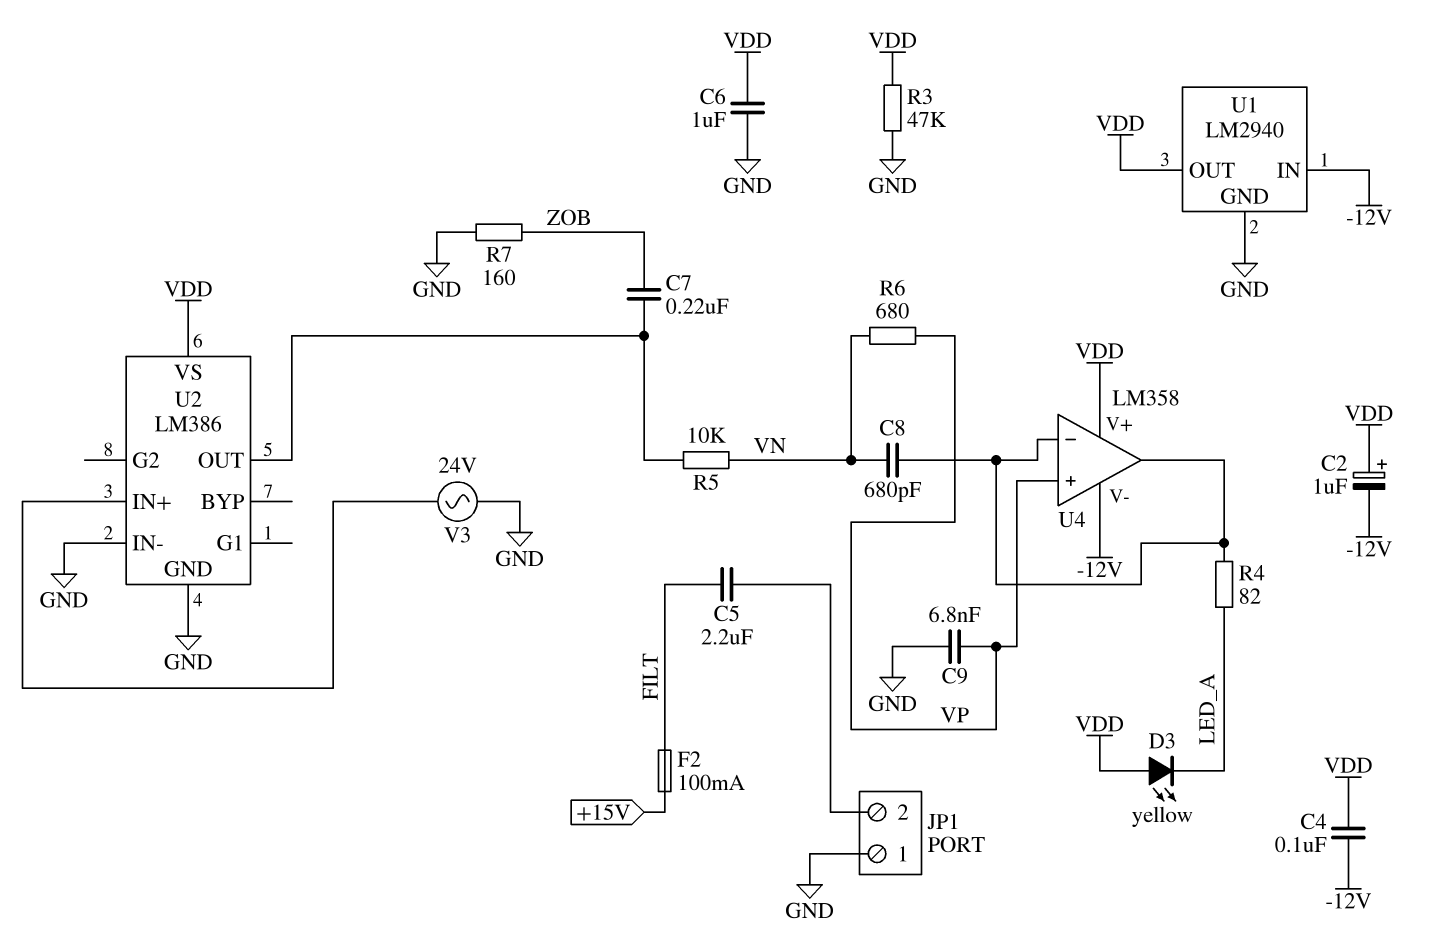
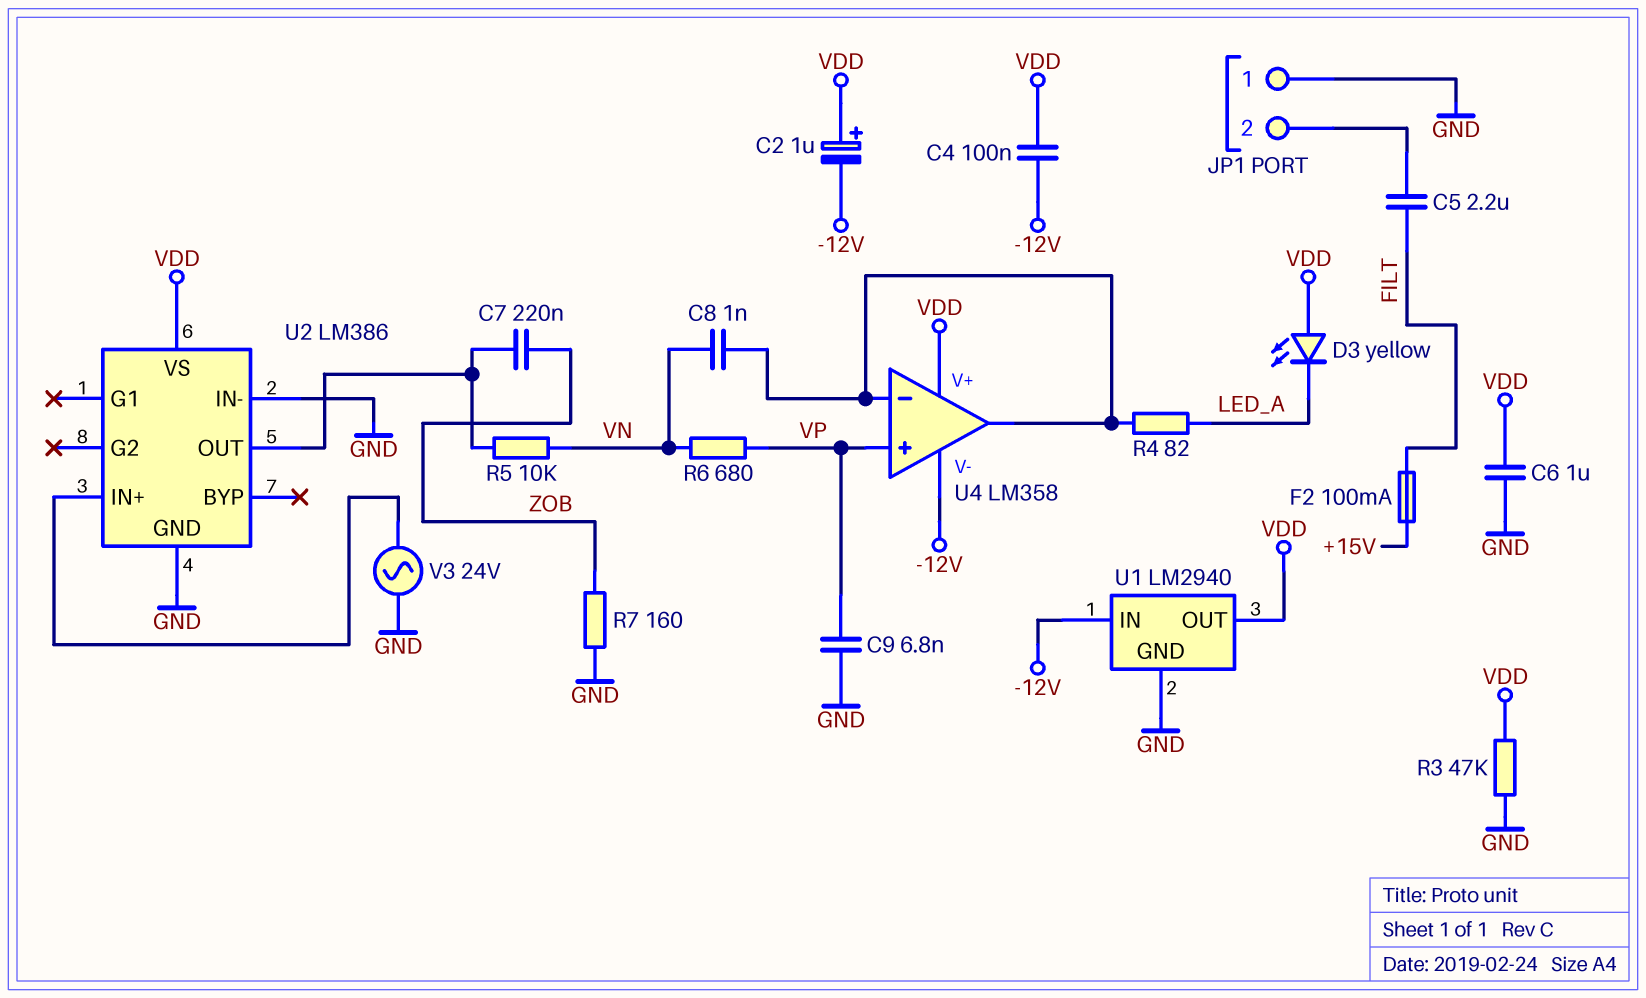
C8: 680pF (U4/in-, VN) -> 1nF (U4/in-, VN)

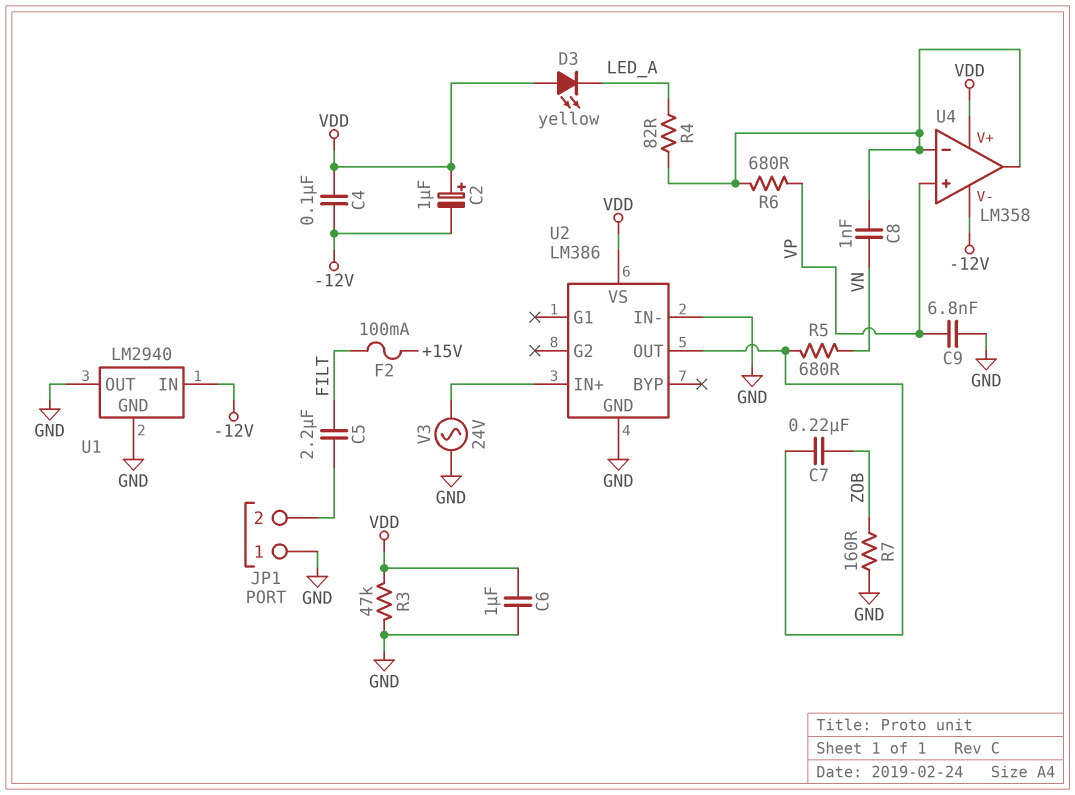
R5: 10k (U2/OUT, VN) -> 680 (U2/OUT, VN)
R6: 680 (VN, VP) -> 680 (U4/in-, VP)
U1 pin OUT: VDD -> GND

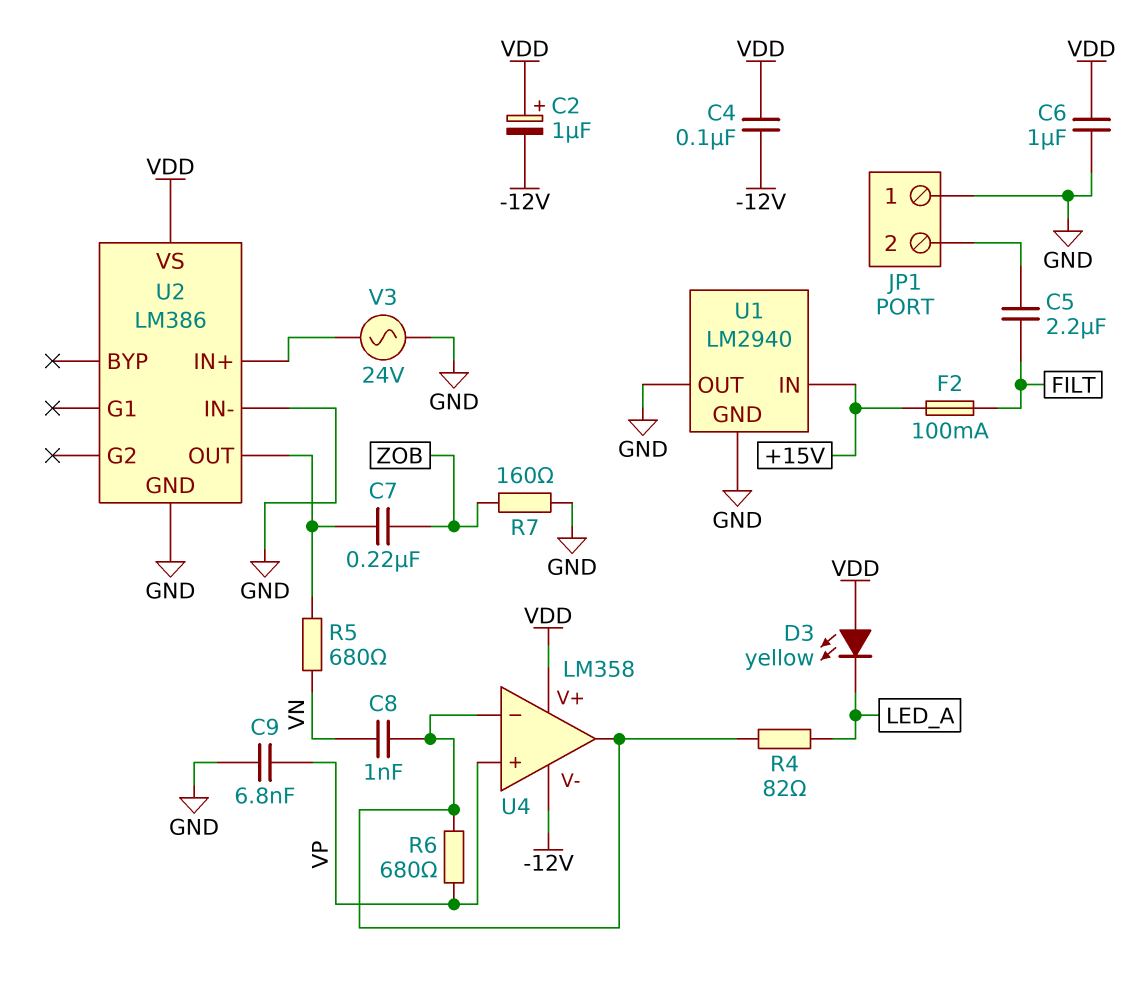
R3: 47k (GND, VDD) -> none
U1 pin IN: -12V -> +15V

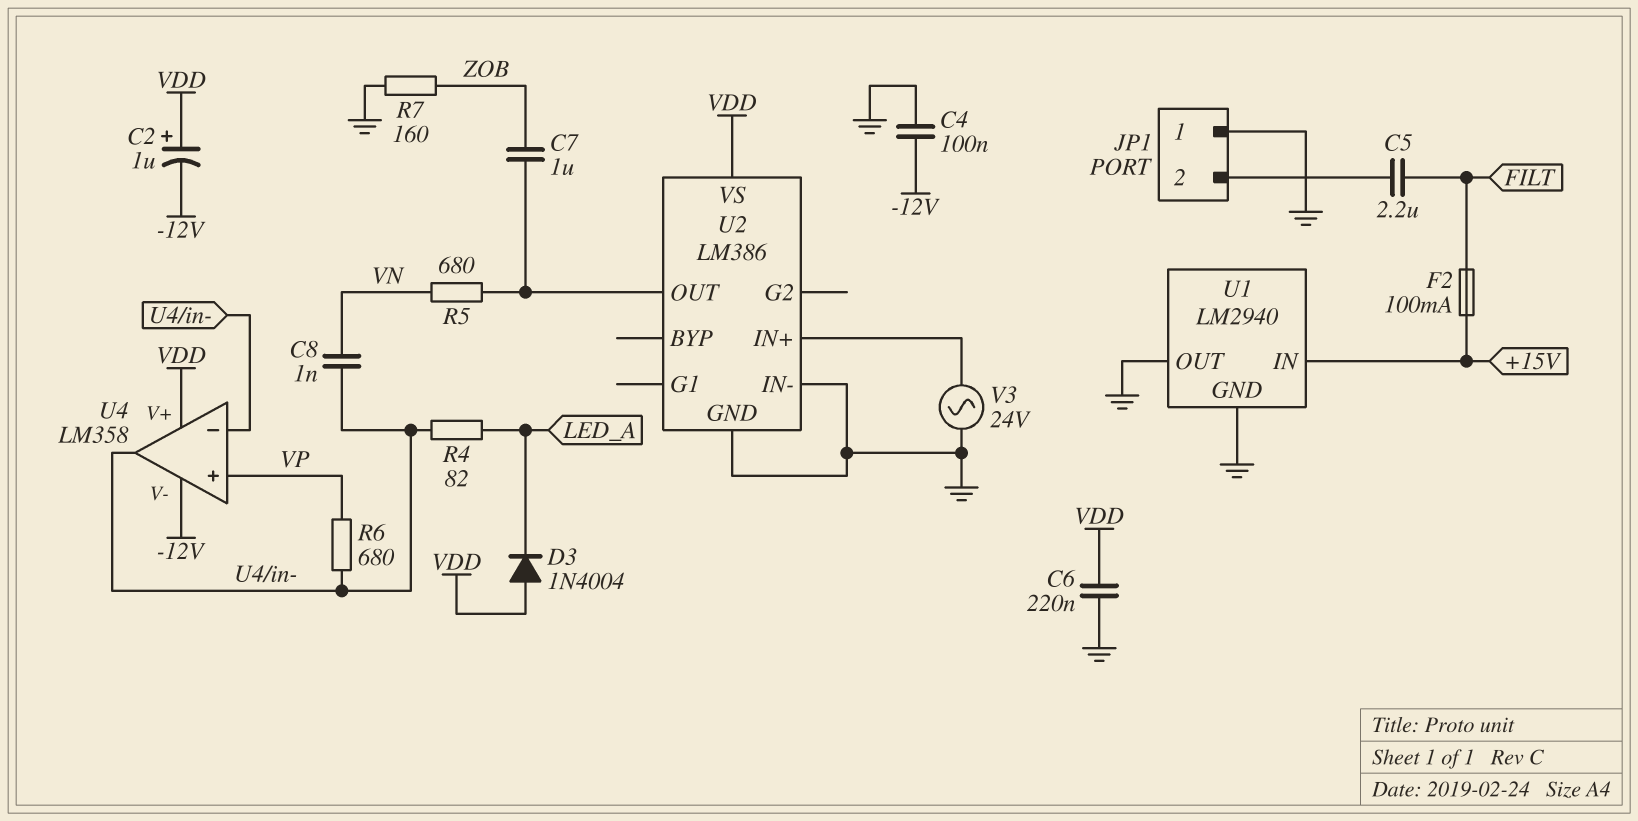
C4: 100nF (-12V, VDD) -> 100nF (-12V, GND)
C6: 1uF (GND, VDD) -> 220nF (GND, VDD)
C7: 220nF (U2/OUT, ZOB) -> 1uF (U2/OUT, ZOB)
C9: 6.8nF (GND, VP) -> none
D3: LED yellow (A VDD, K LED_A) -> diode 1N4004 (A VDD, K LED_A)

